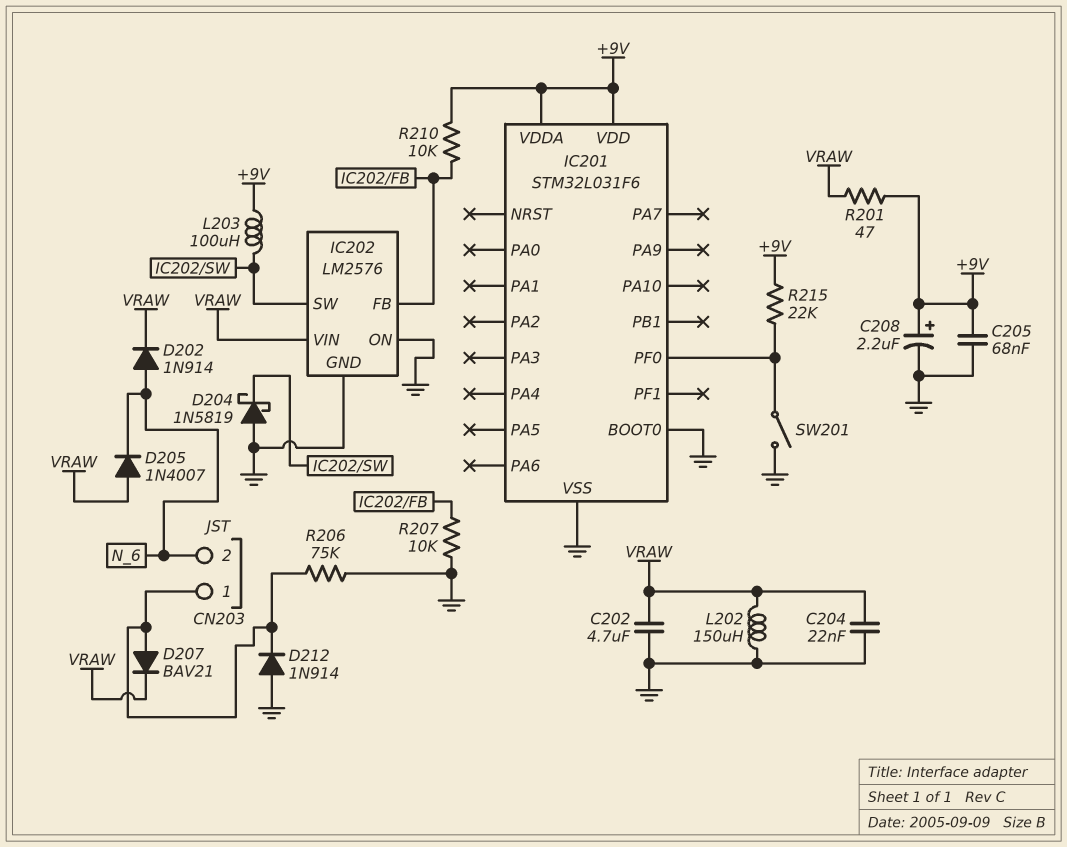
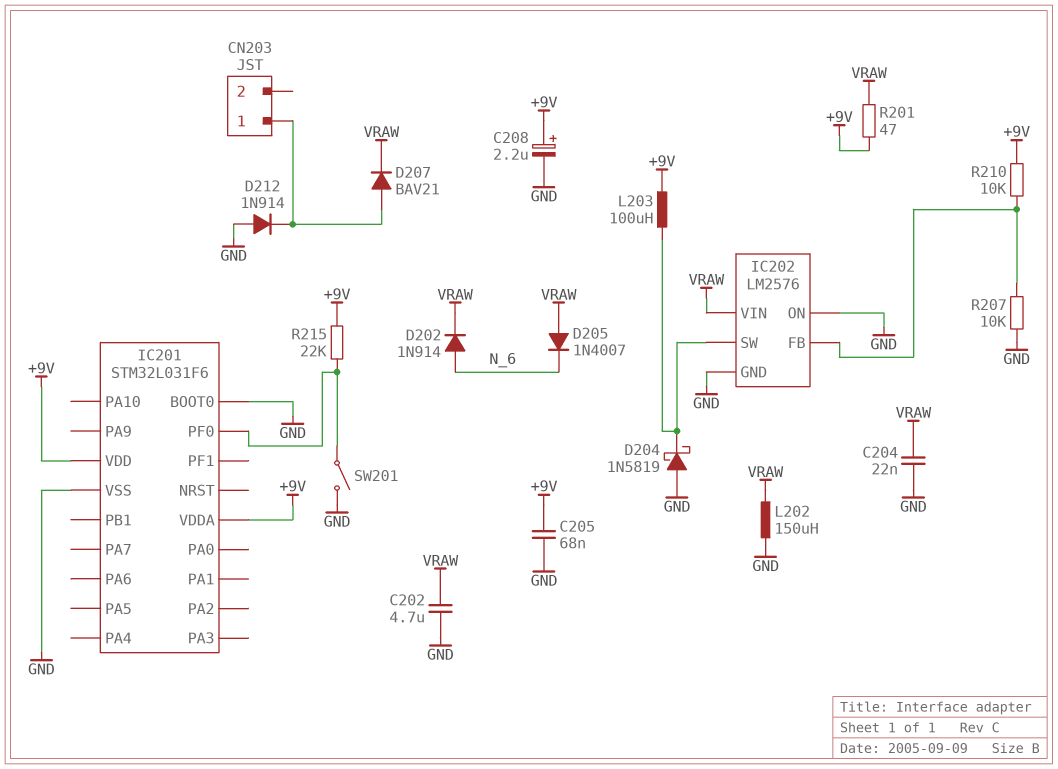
CN203 pin 2: N_6 -> none
R206: 75k (CN203/1, GND) -> none

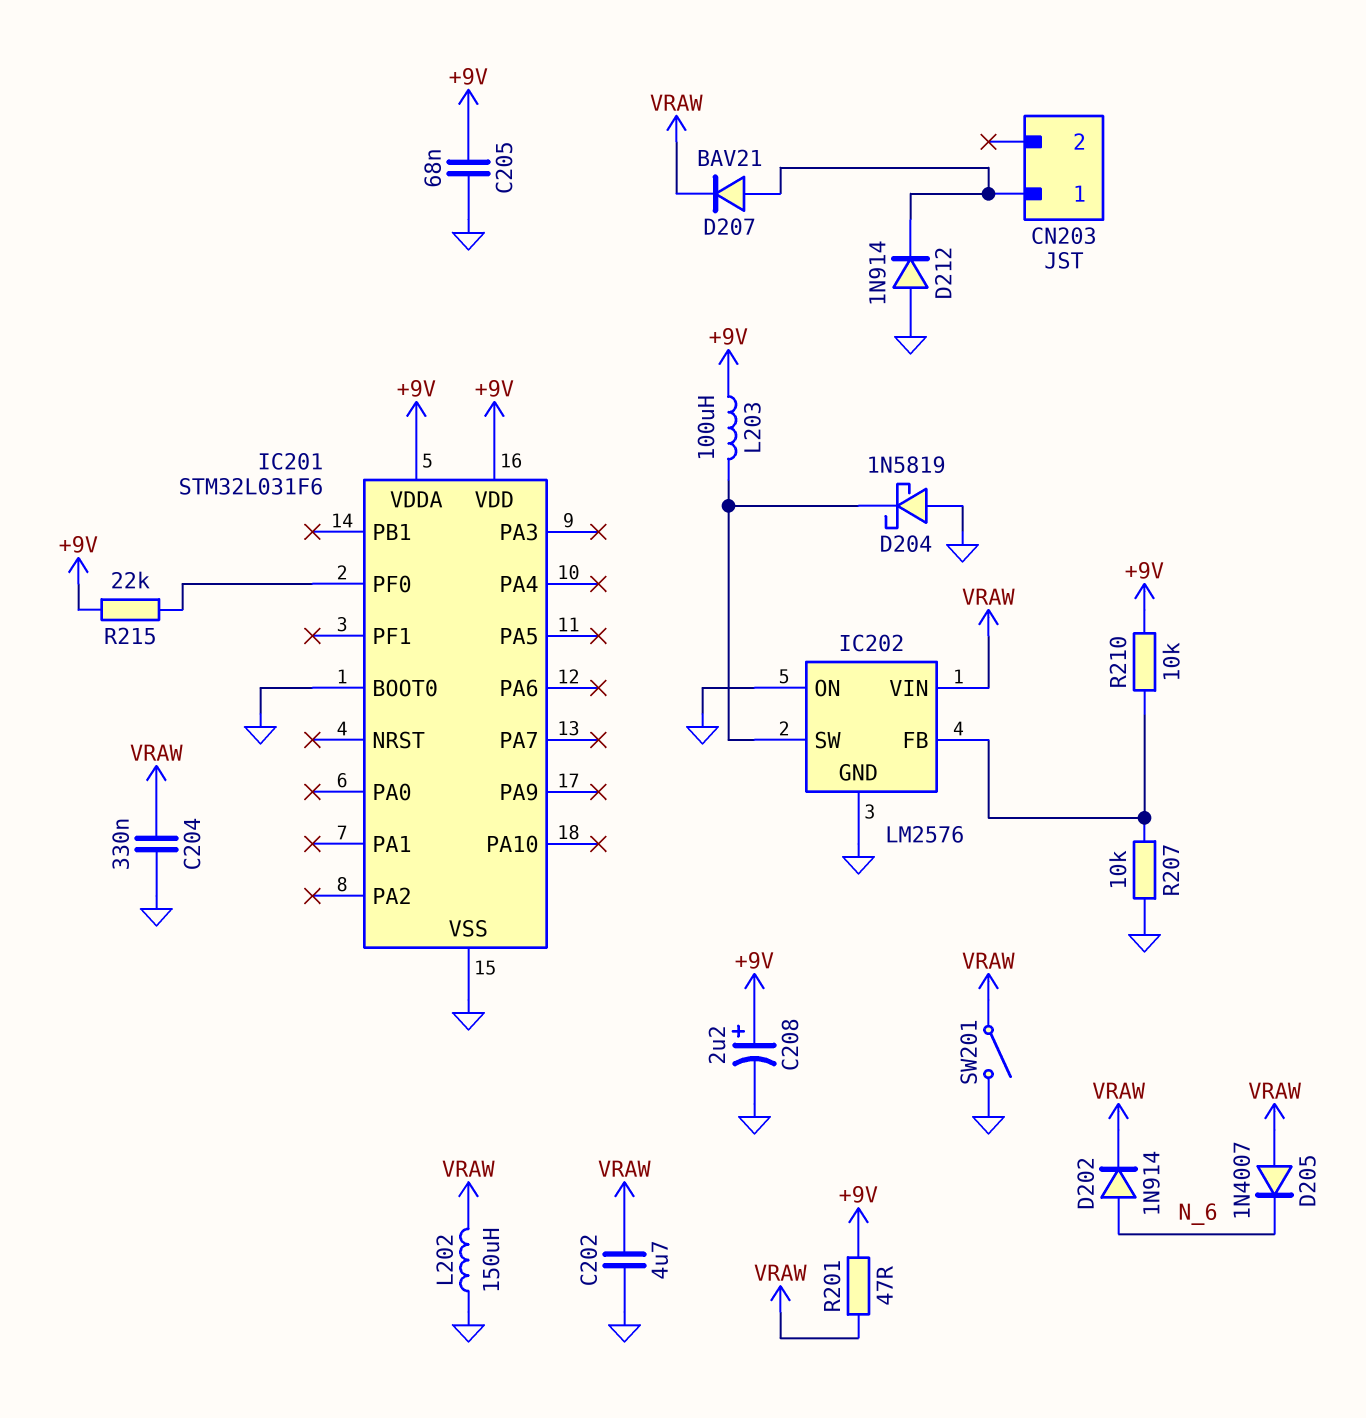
C204: 22nF (GND, VRAW) -> 330nF (GND, VRAW)
SW201: switch (GND, IC201/PF0) -> switch (GND, VRAW)

